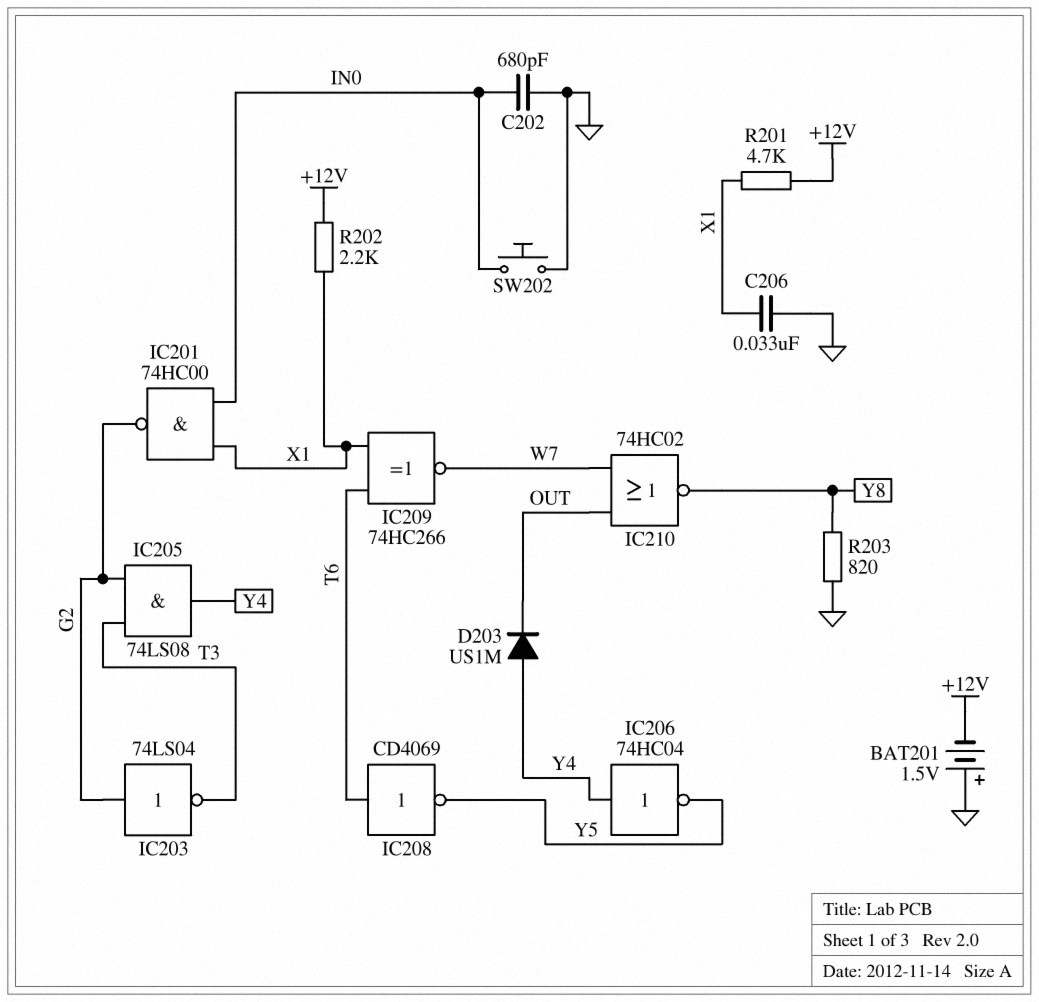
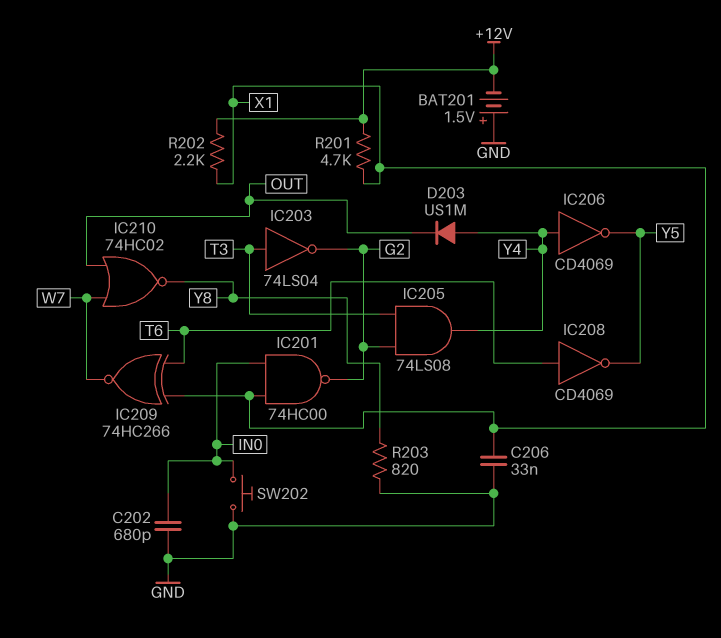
IC203: NOT 74LS04 (in G2, out T3) -> NOT 74LS04 (in T3, out G2)
IC206: NOT 74HC04 (in Y4, out Y5) -> NOT CD4069 (in Y4, out Y5)

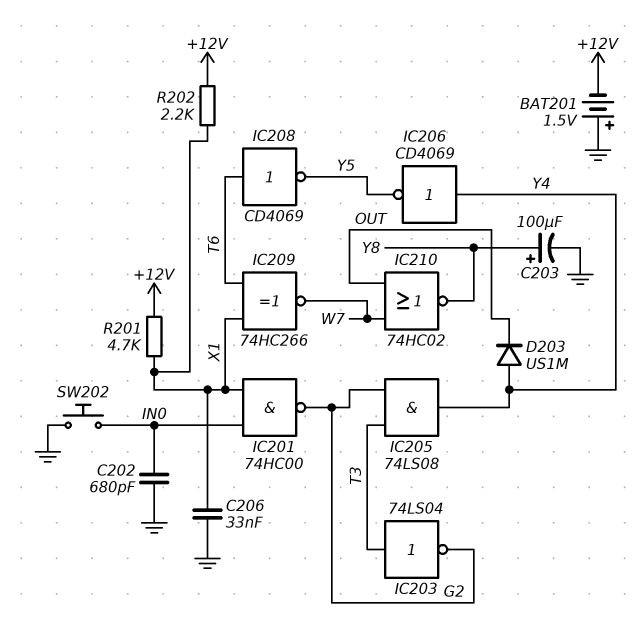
C203: none -> 100uF (plus Y8, minus GND)
R203: 820 (GND, Y8) -> none

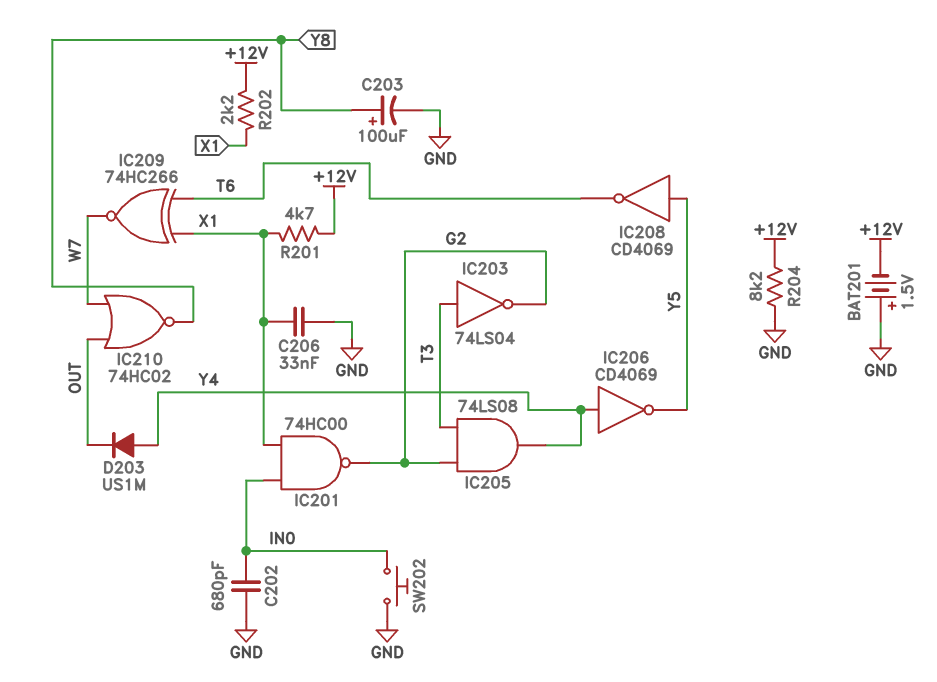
IC208: NOT CD4069 (in T6, out Y5) -> NOT CD4069 (in Y5, out T6)
R204: none -> 8.2k (+12V, GND)

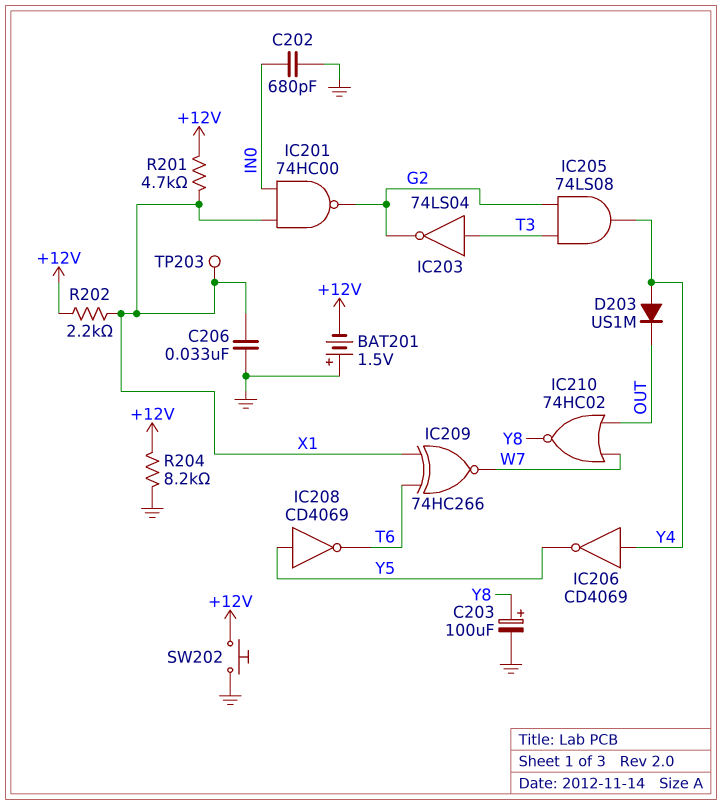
SW202: button (GND, IN0) -> button (+12V, GND)
TP203: none -> test point (X1)

